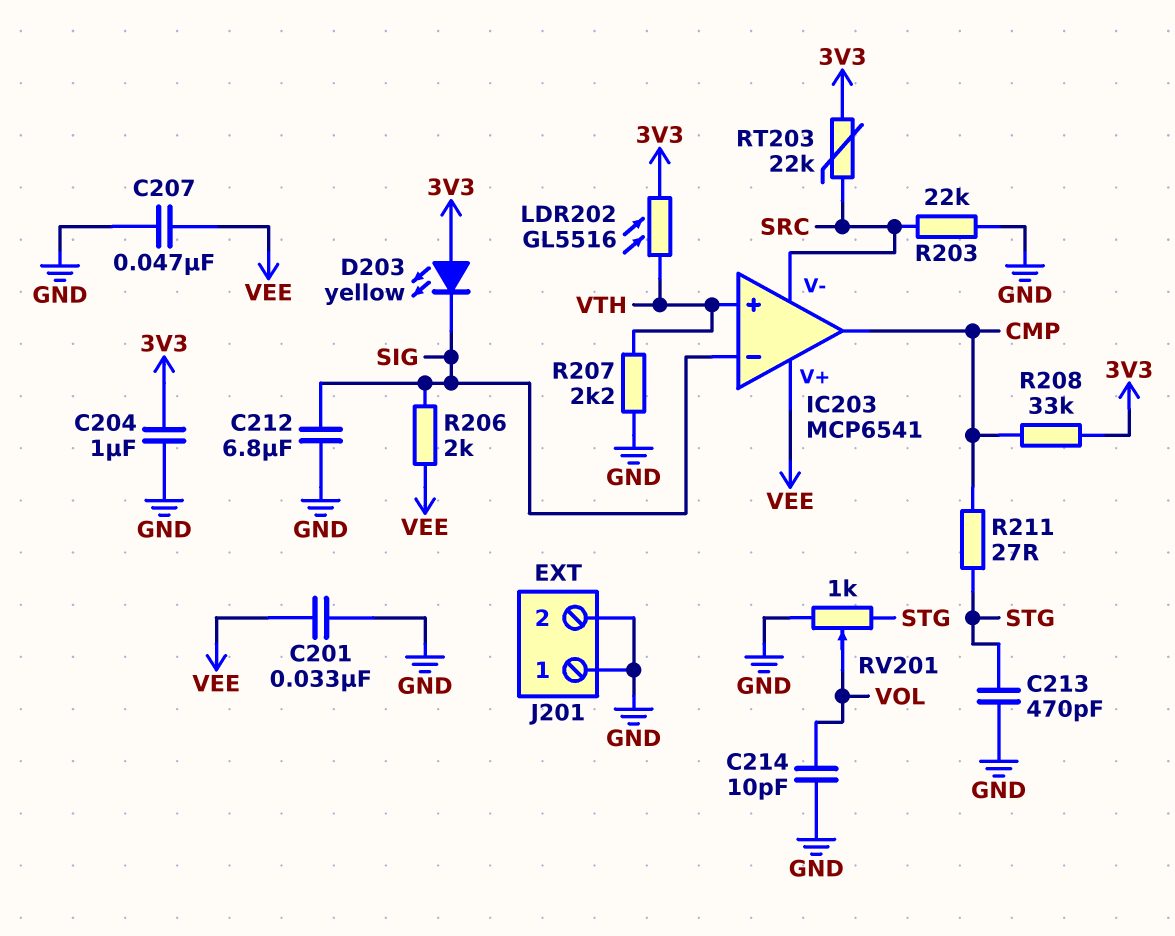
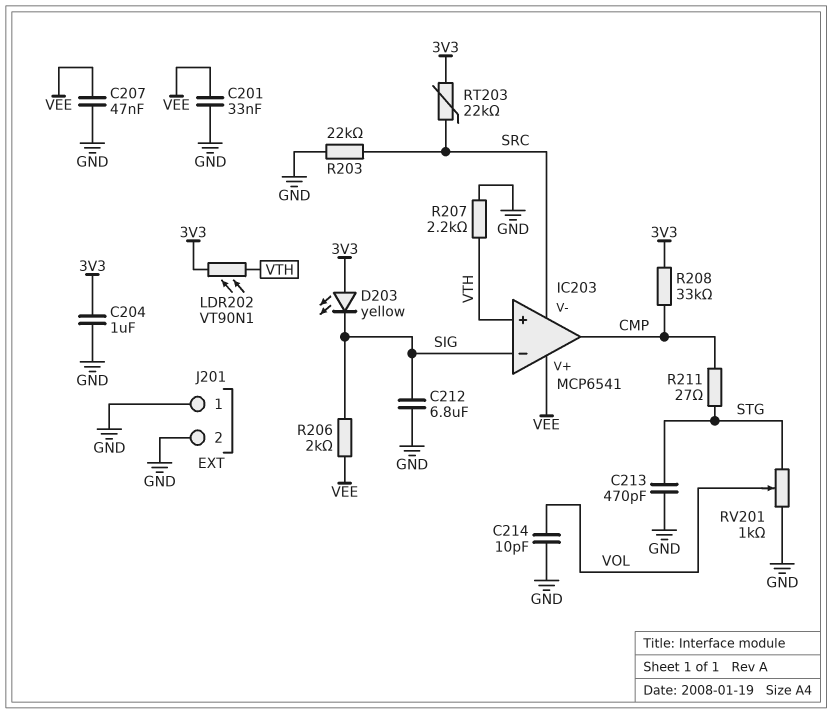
LDR202: GL5516 (3V3, VTH) -> VT90N1 (3V3, VTH)

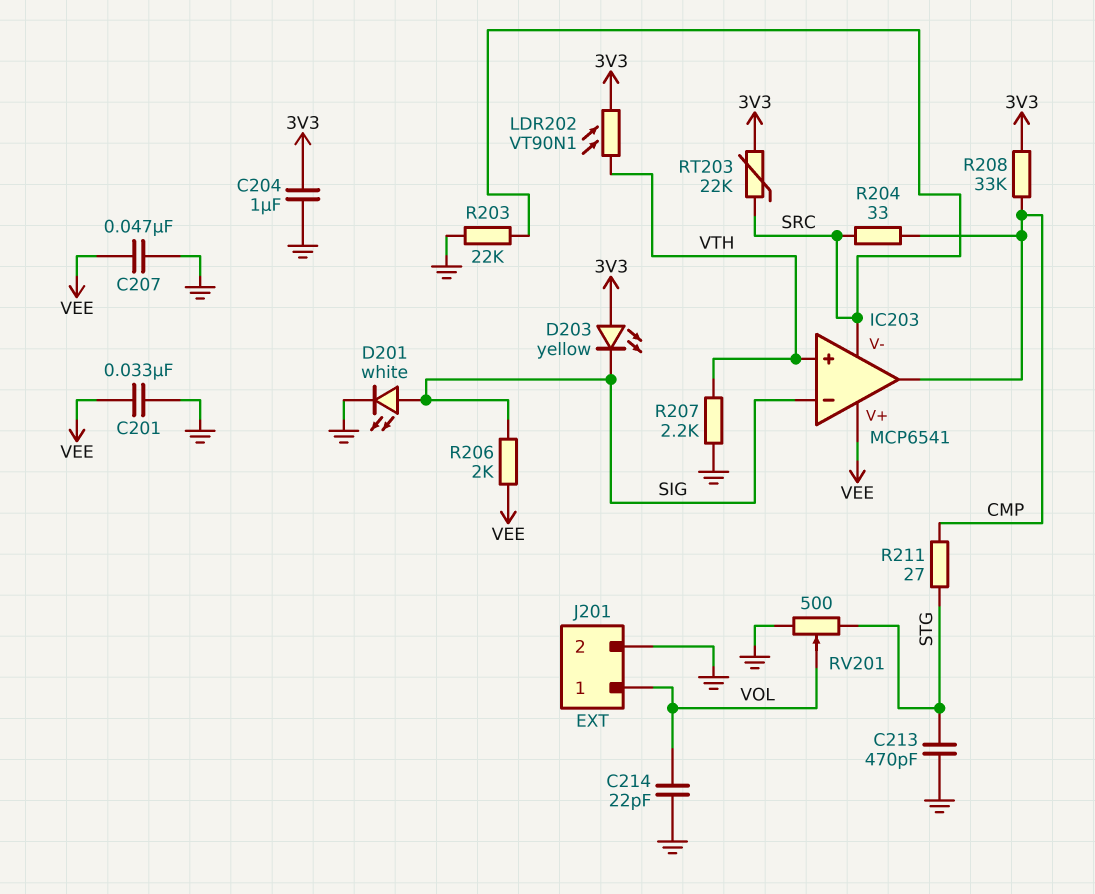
C212: 6.8uF (GND, SIG) -> none
C214: 10pF (GND, VOL) -> 22pF (GND, VOL)
D201: none -> LED white (A SIG, K GND)
J201 pin 1: GND -> VOL
R204: none -> 33 (CMP, SRC)
RV201: 1k (GND, STG, wiper VOL) -> 500 (GND, STG, wiper VOL)

